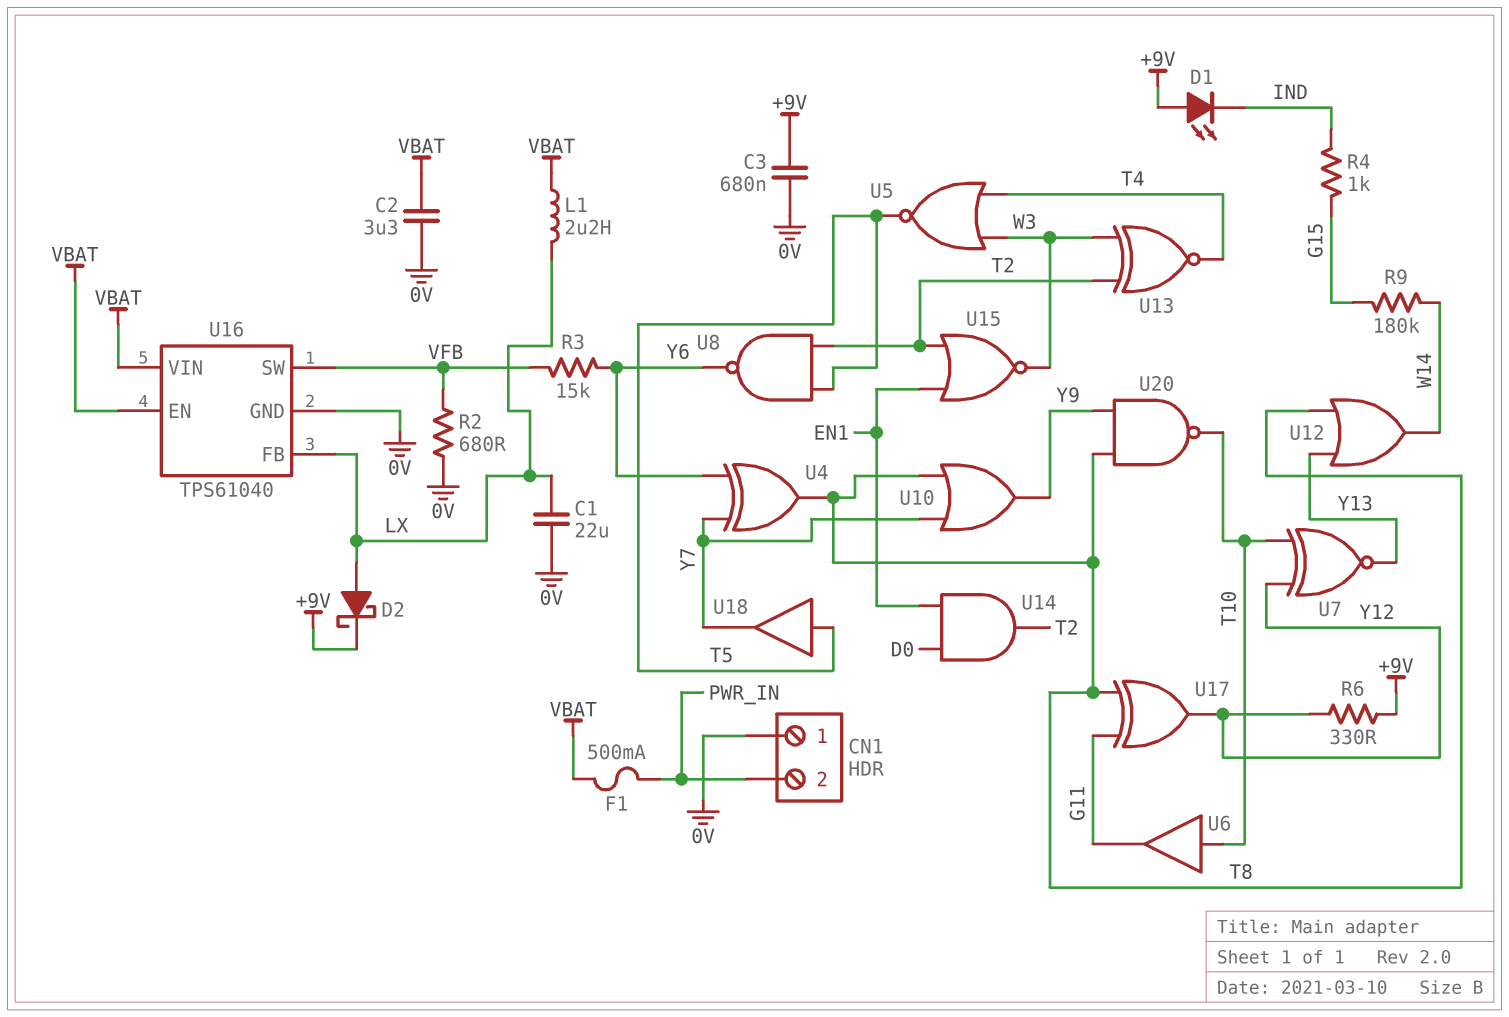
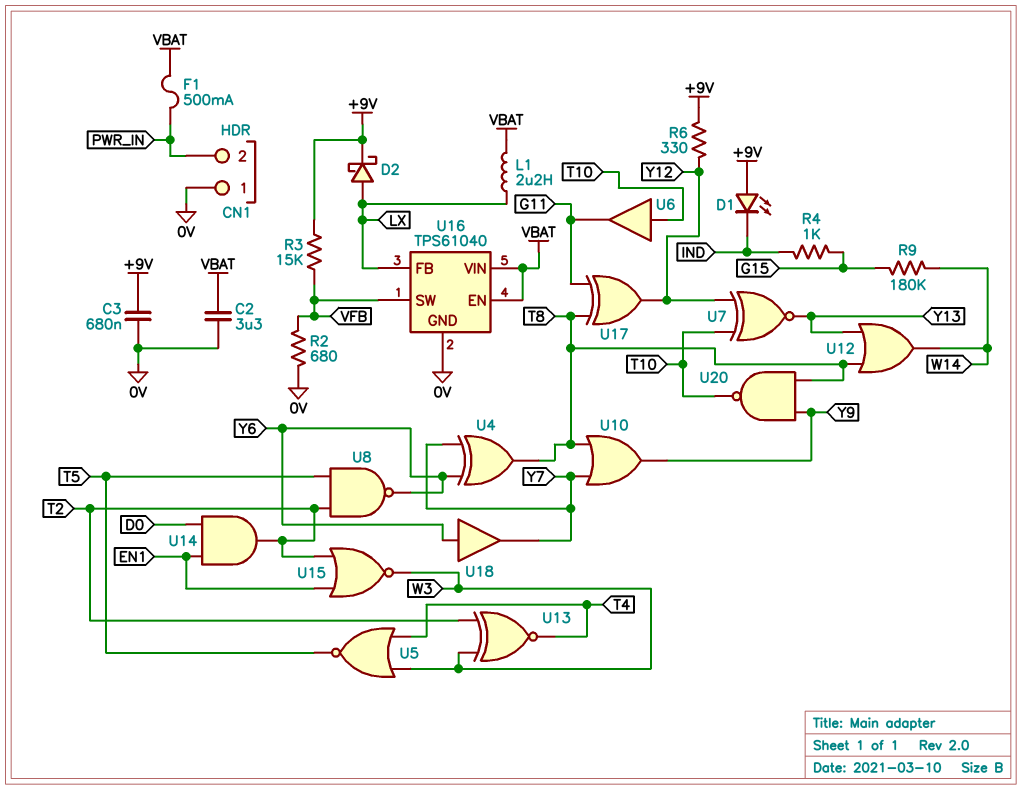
C1: 22uF (0V, LX) -> none
R3: 15k (VFB, Y6) -> 15k (+9V, VFB)
U18: buffer (in T5, out Y7) -> buffer (in Y6, out Y7)

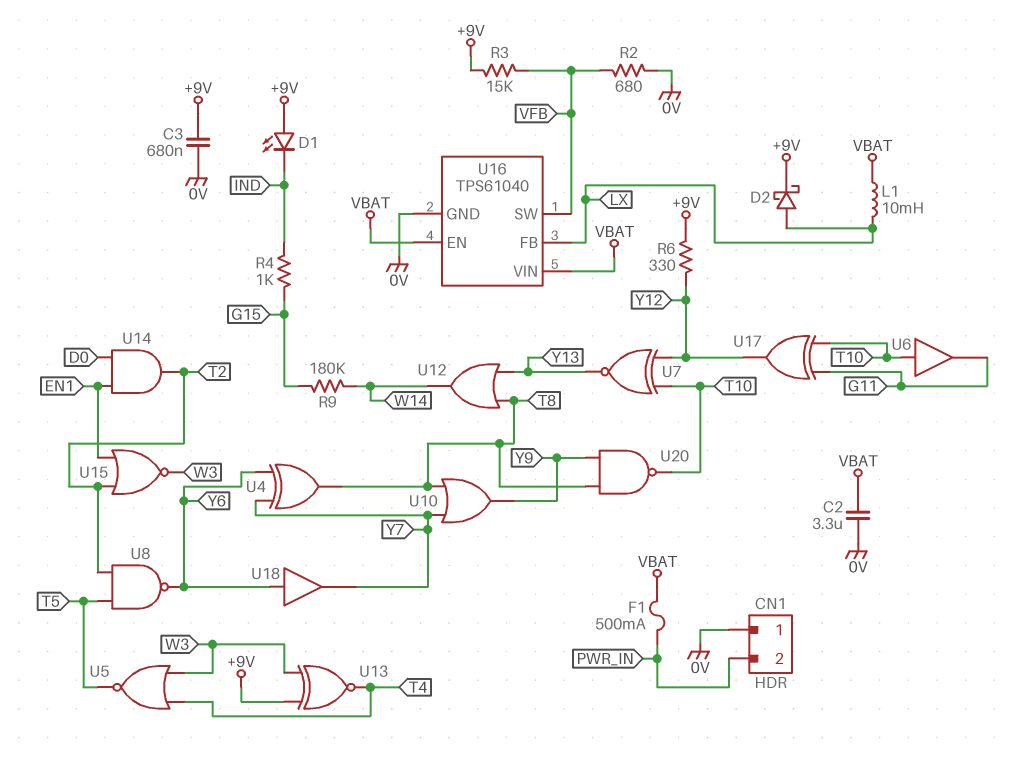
L1: 2.2uH (LX, VBAT) -> 10mH (LX, VBAT)
U13: XNOR (in T2, in W3, out T4) -> XNOR (in +9V, in W3, out T4)
U17: XOR (in G11, in T8, out Y12) -> XOR (in G11, in T10, out Y12)

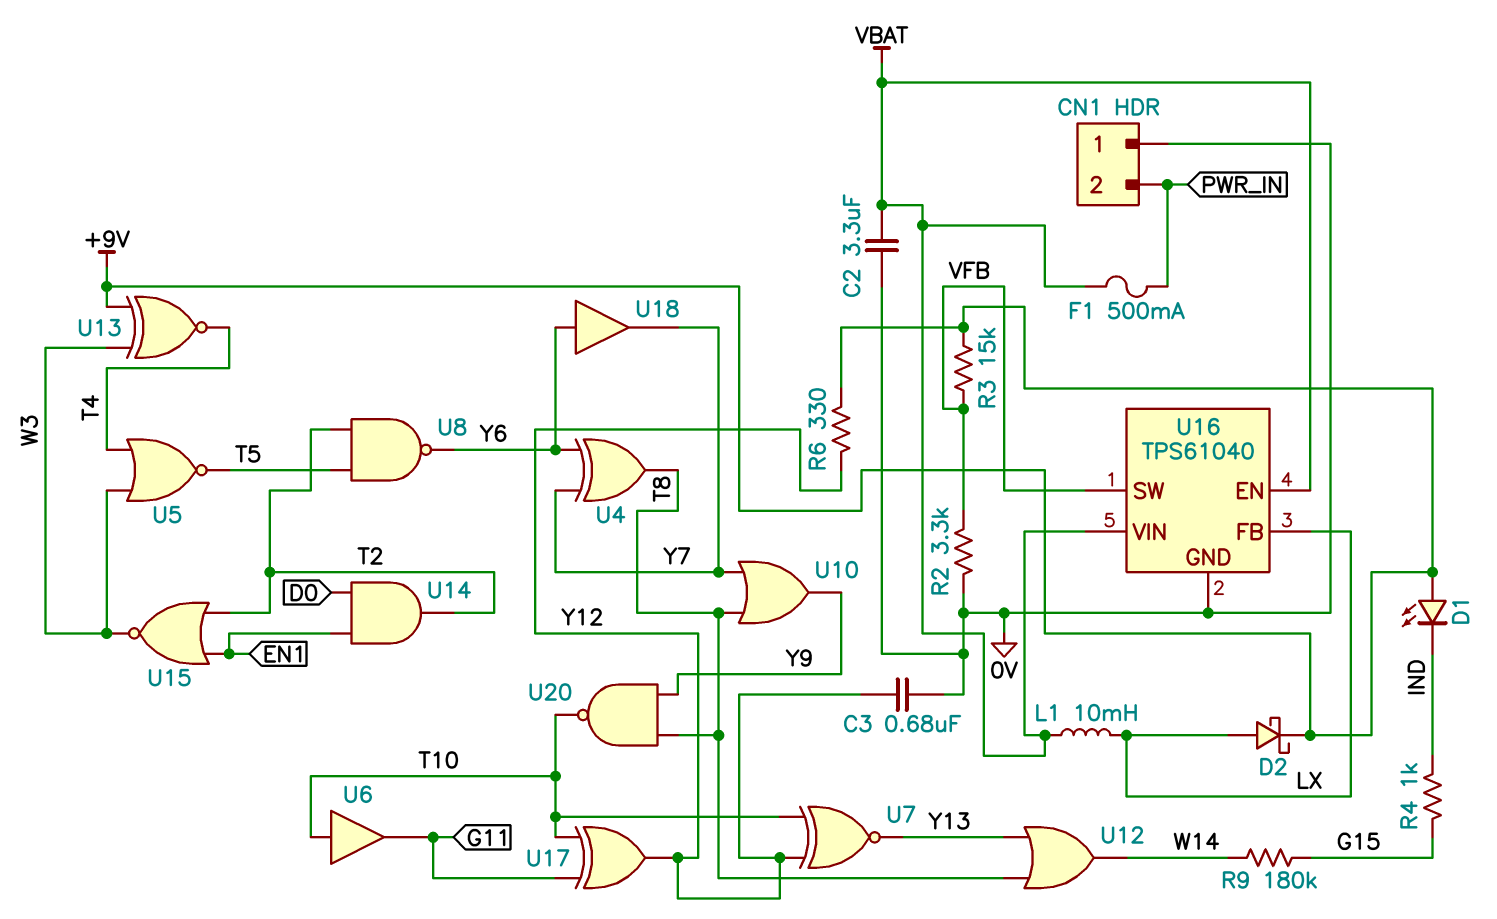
C3: 680nF (+9V, 0V) -> 680nF (0V, Y12)
R2: 680 (0V, VFB) -> 3.3k (0V, VFB)

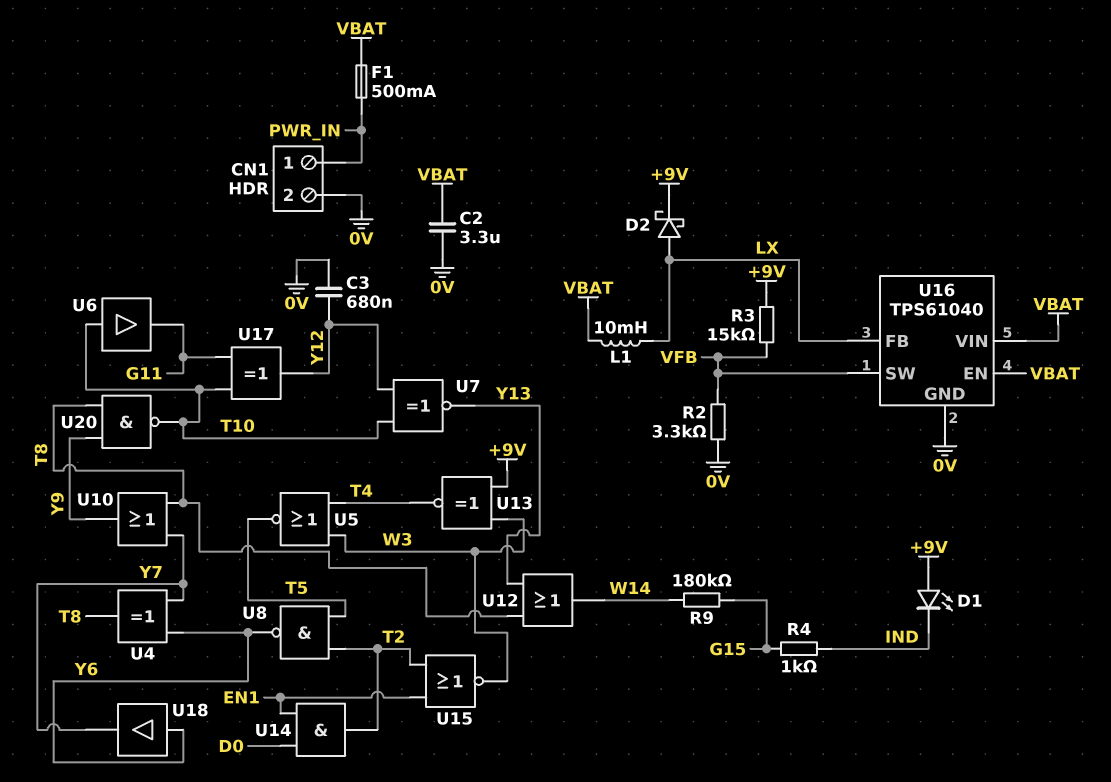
CN1 pin 1: 0V -> PWR_IN
CN1 pin 2: PWR_IN -> 0V
R6: 330 (+9V, Y12) -> none

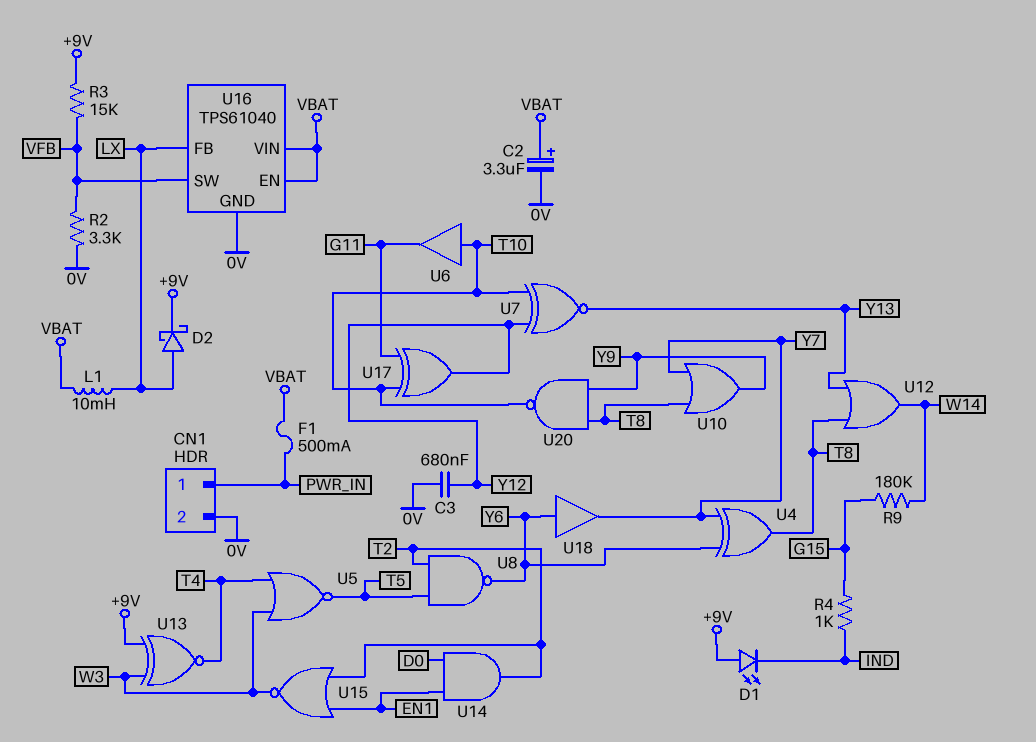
C2: 3.3uF (0V, VBAT) -> 3.3uF (plus VBAT, minus 0V)

